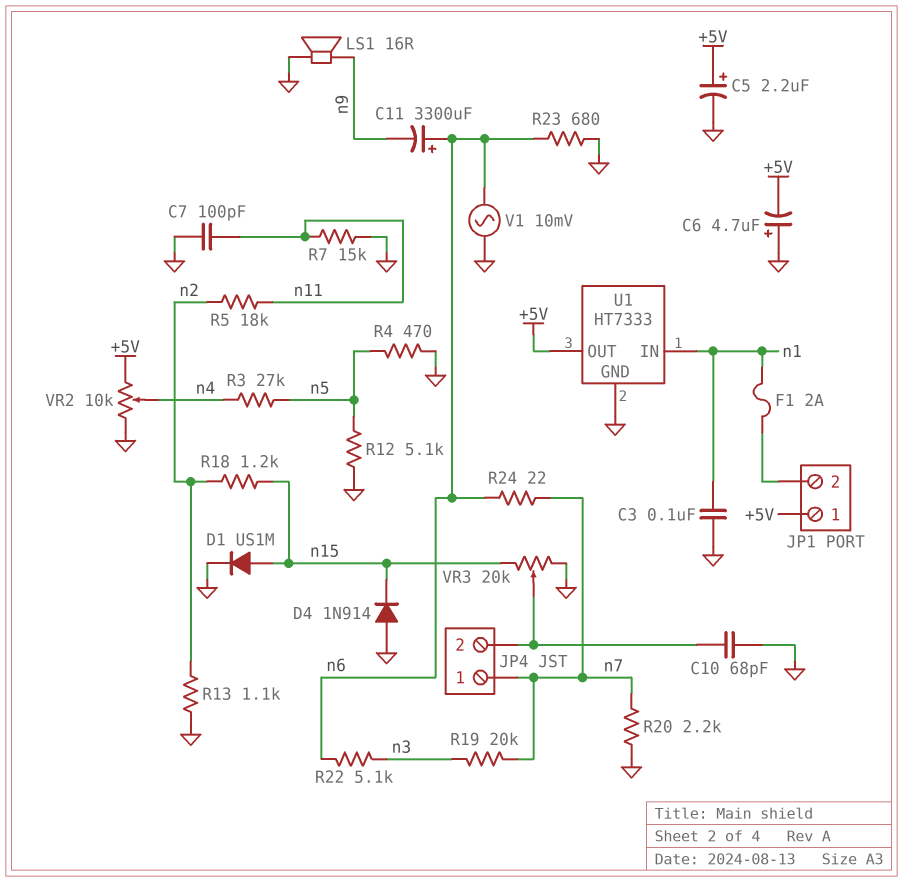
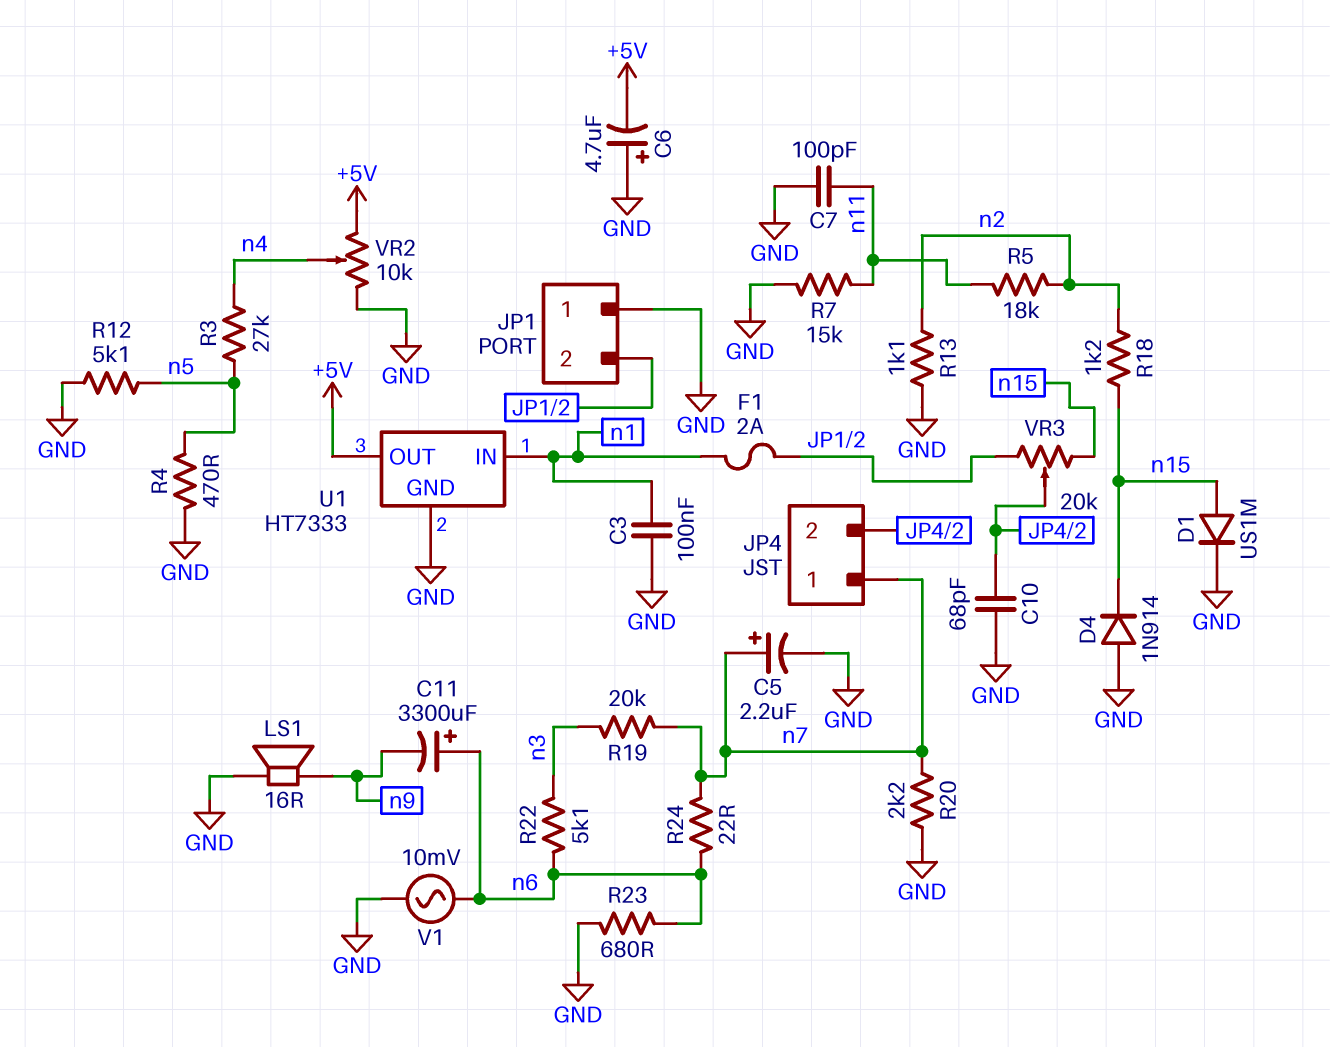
C5: 2.2uF (plus +5V, minus GND) -> 2.2uF (plus n7, minus GND)
JP1 pin 1: +5V -> GND
VR3: 20k (GND, n15, wiper JP4/2) -> 20k (JP1/2, n15, wiper JP4/2)

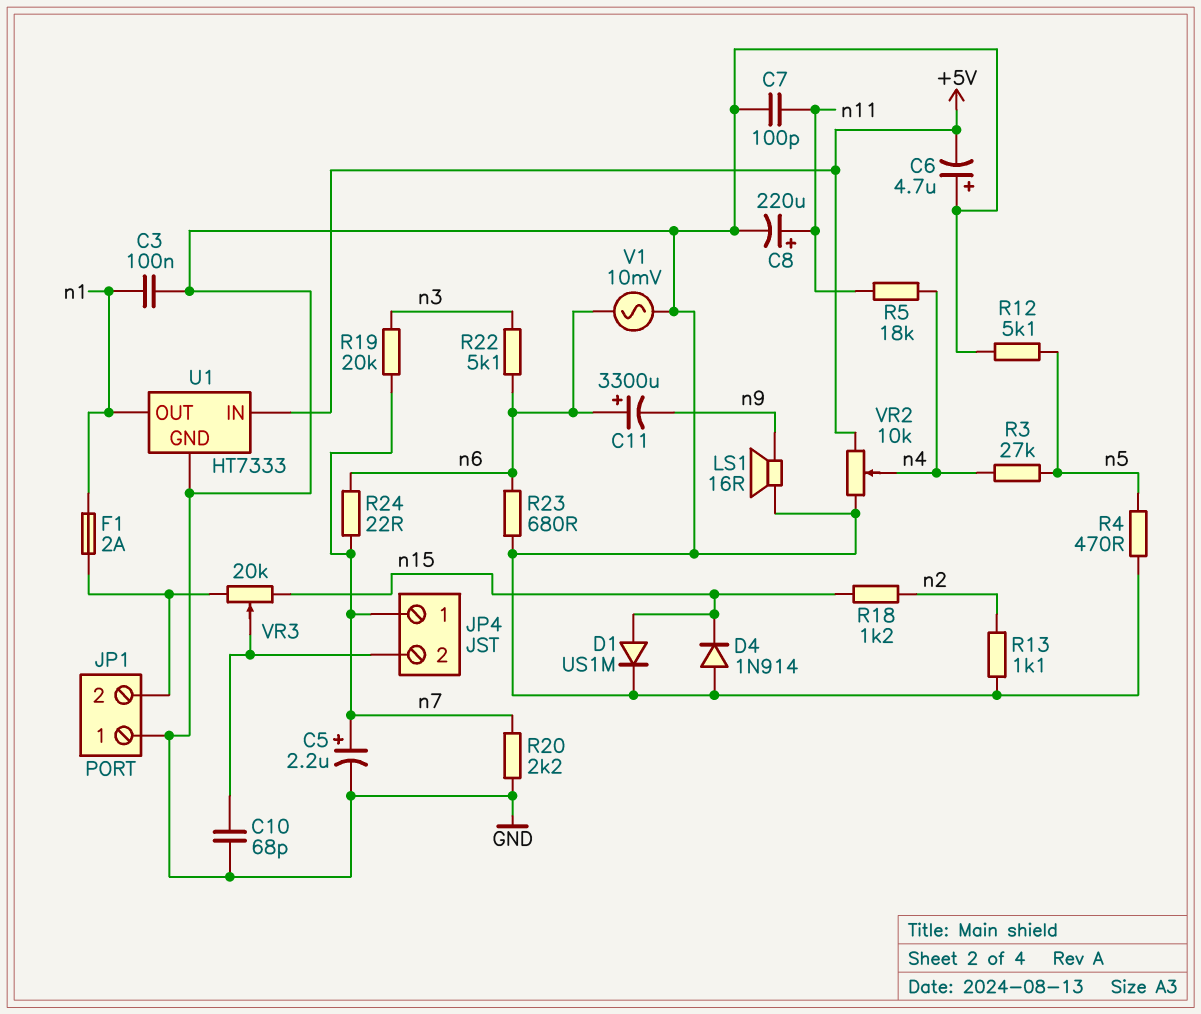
C8: none -> 220uF (plus n11, minus GND)
R5: 18k (n2, n11) -> 18k (n4, n11)
R7: 15k (GND, n11) -> none
U1 pin IN: n1 -> +5V
U1 pin OUT: +5V -> n1

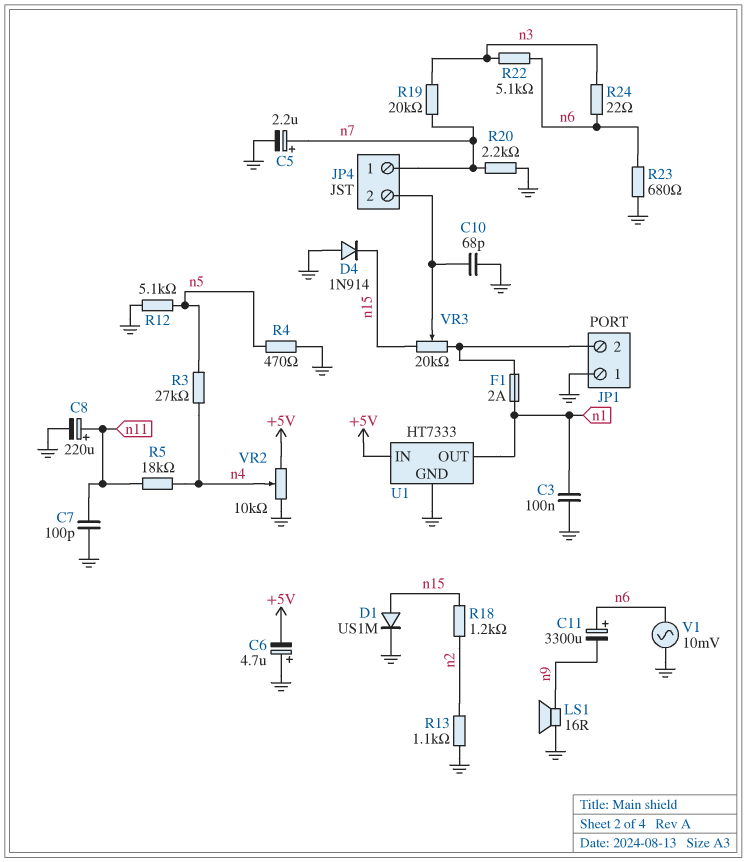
R24: 22 (n6, n7) -> 22 (n3, n6)

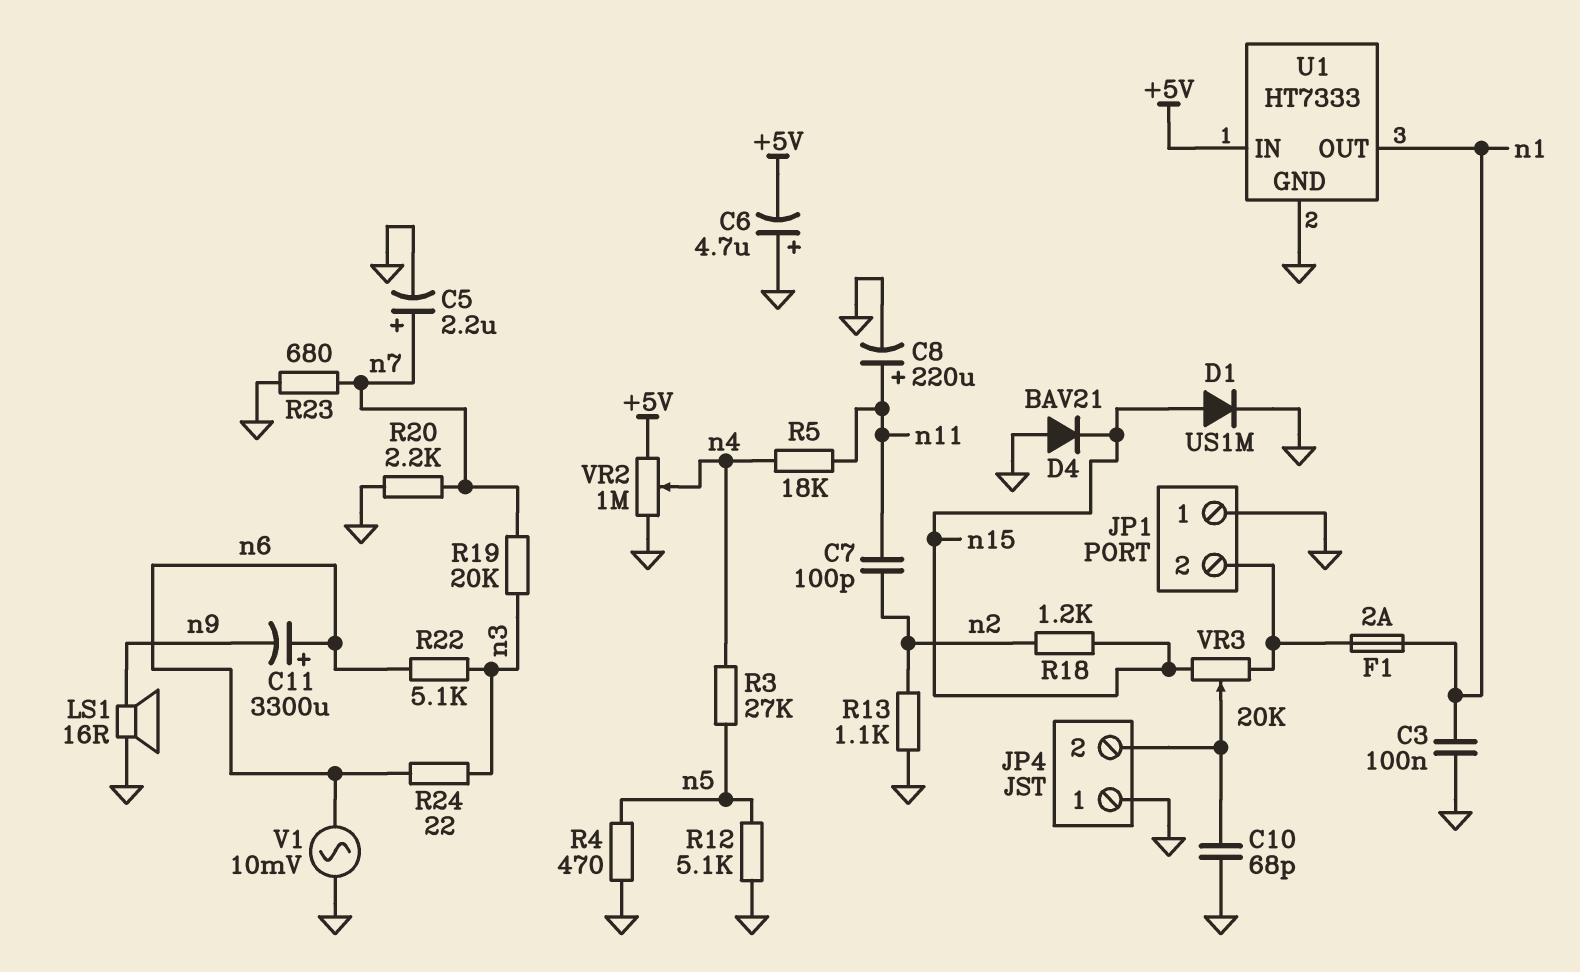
C7: 100pF (GND, n11) -> 100pF (n2, n11)
D4: diode 1N914 (A GND, K n15) -> diode BAV21 (A GND, K n15)
JP4 pin 1: n7 -> GND
R23: 680 (GND, n6) -> 680 (GND, n7)
VR2: 10k (+5V, GND, wiper n4) -> 1M (+5V, GND, wiper n4)

